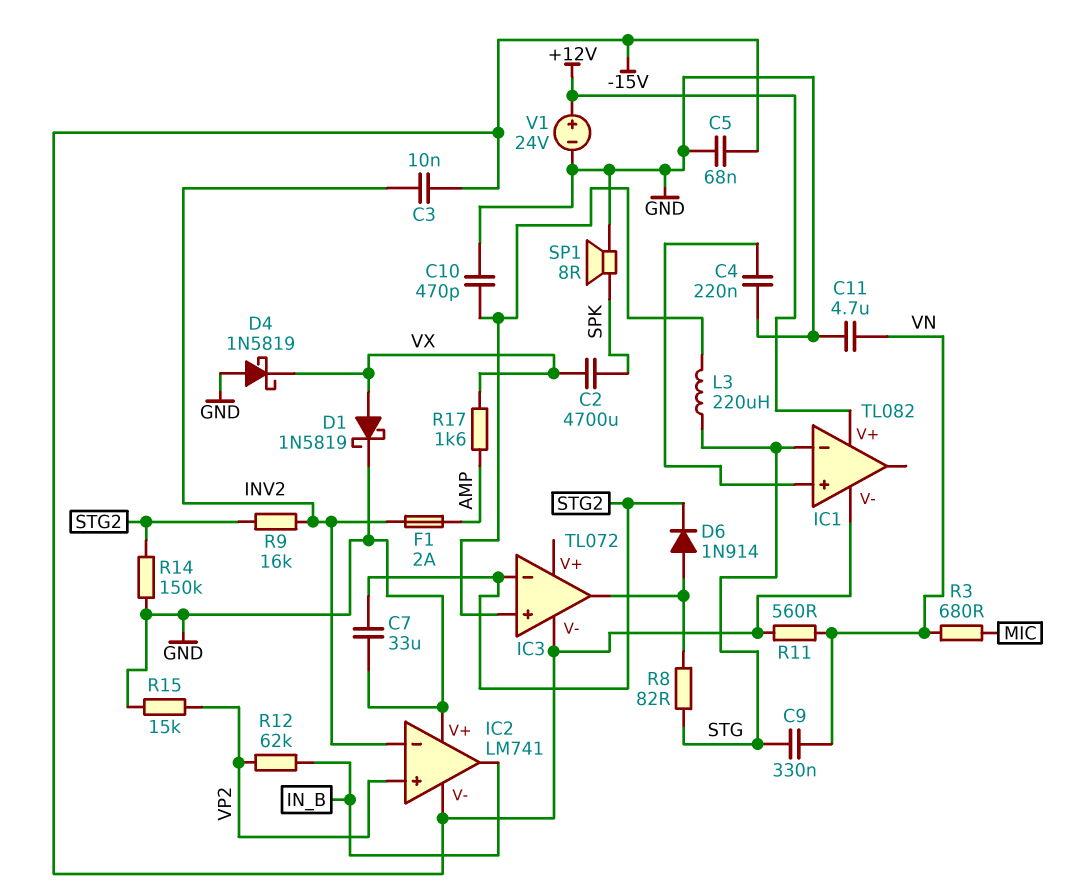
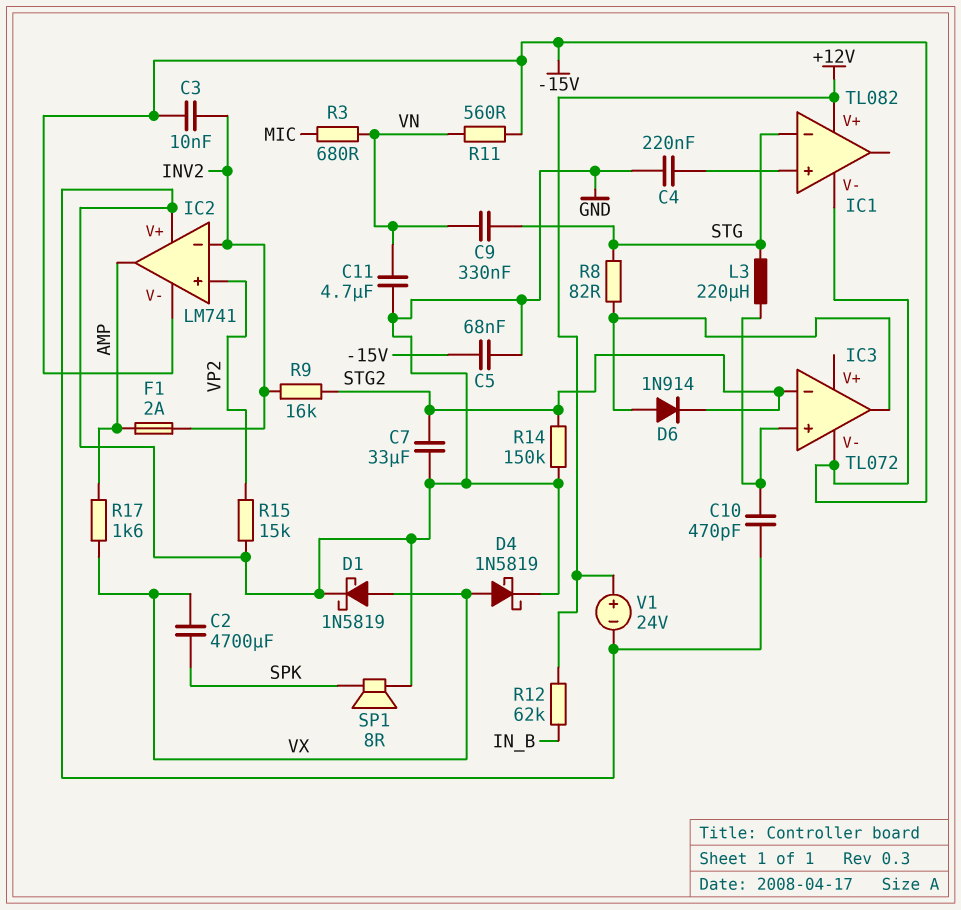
D4: schottky 1N5819 (A GND, K VX) -> schottky 1N5819 (A VX, K GND)
IC2 pin out: IN_B -> AMP
R12: 62k (IN_B, VP2) -> 62k (+12V, IN_B)

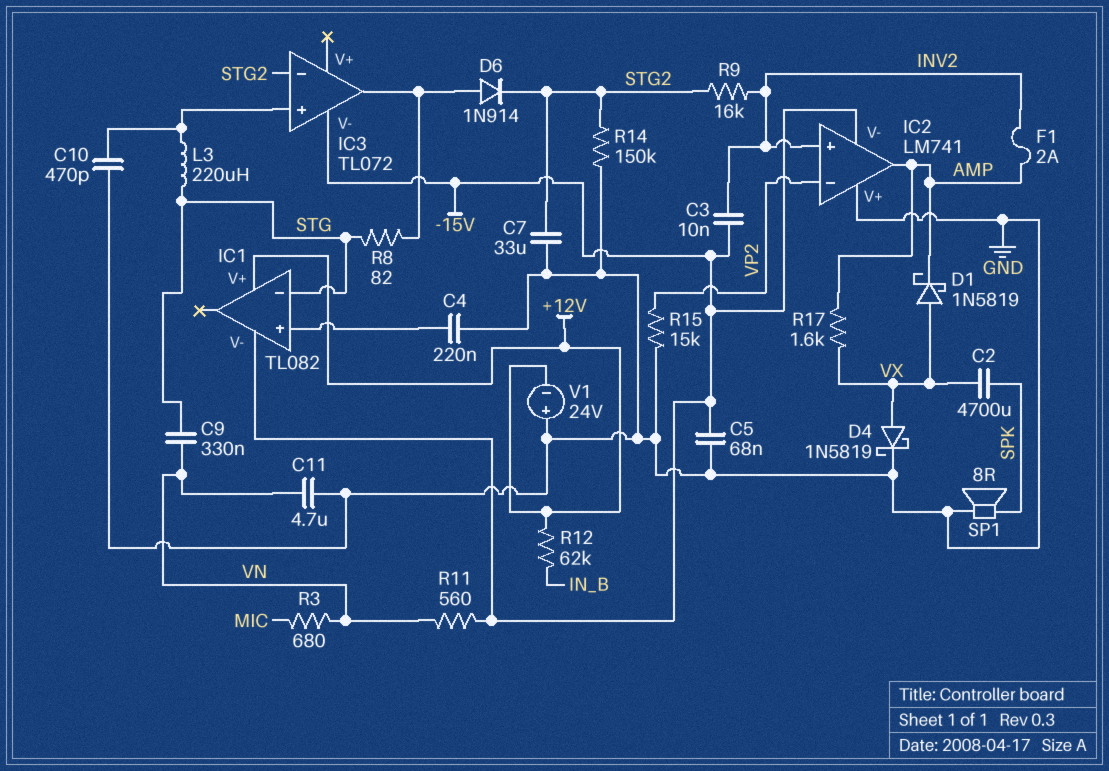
D1: schottky 1N5819 (A VX, K GND) -> schottky 1N5819 (A VX, K AMP)
IC2 pin in+: VP2 -> INV2
IC2 pin in-: INV2 -> VP2
V1: 24V (plus +12V, minus GND) -> 24V (plus GND, minus +12V)

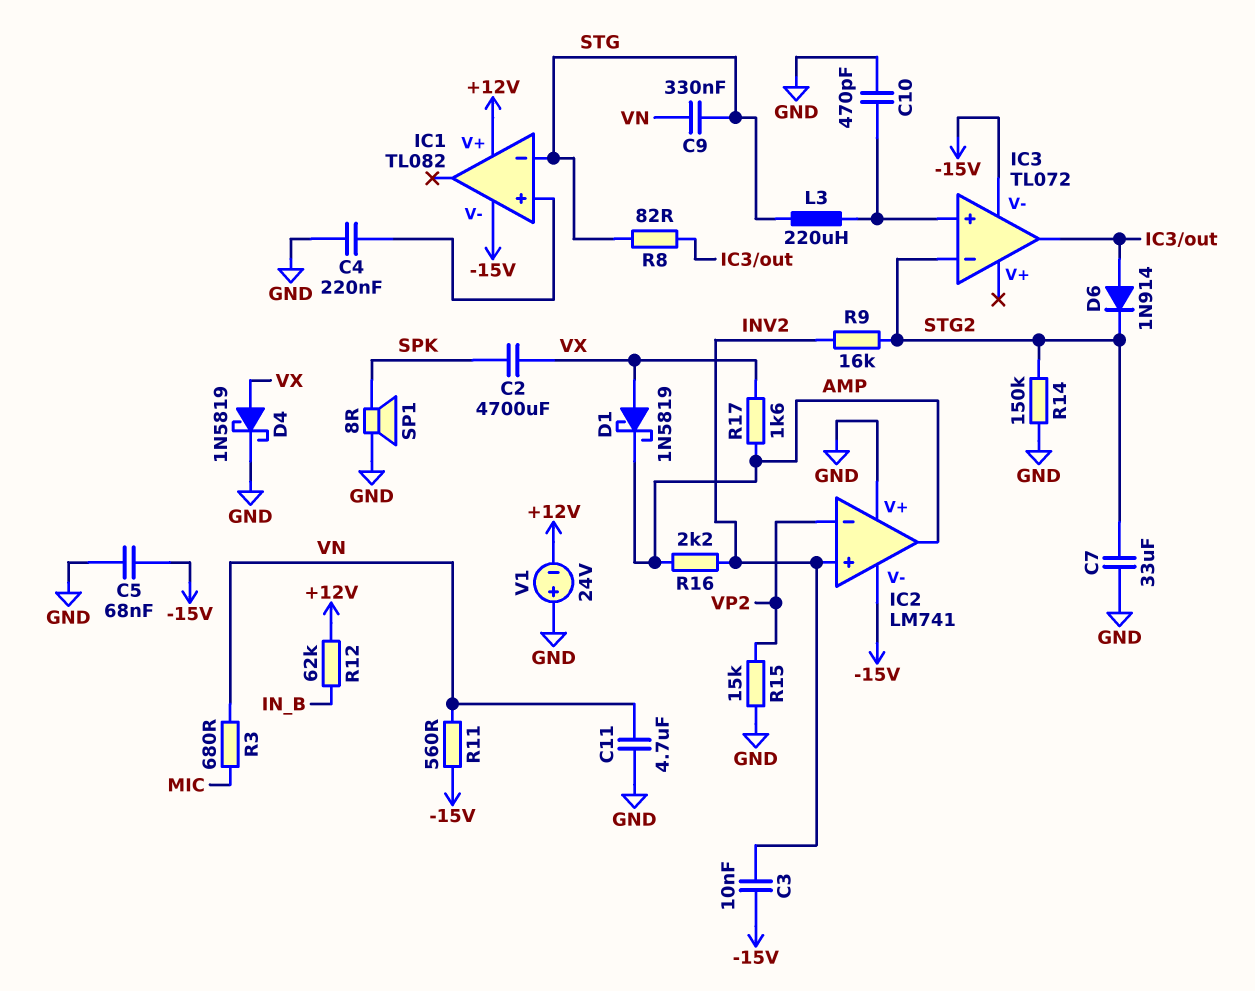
F1: 2A (AMP, INV2) -> none
R16: none -> 2.2k (AMP, INV2)

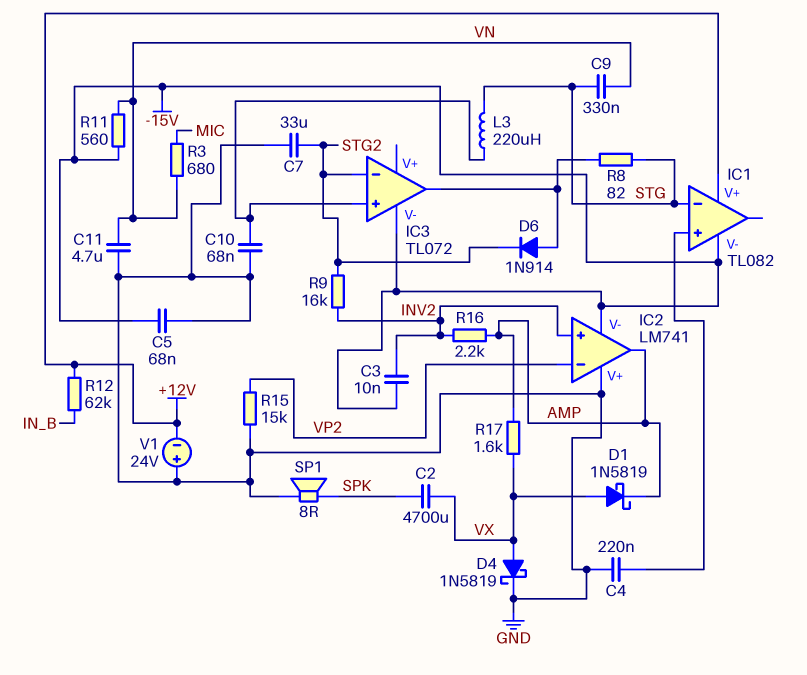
C10: 470pF (GND, IC3/in+) -> 68nF (GND, IC3/in+)
R14: 150k (GND, STG2) -> none

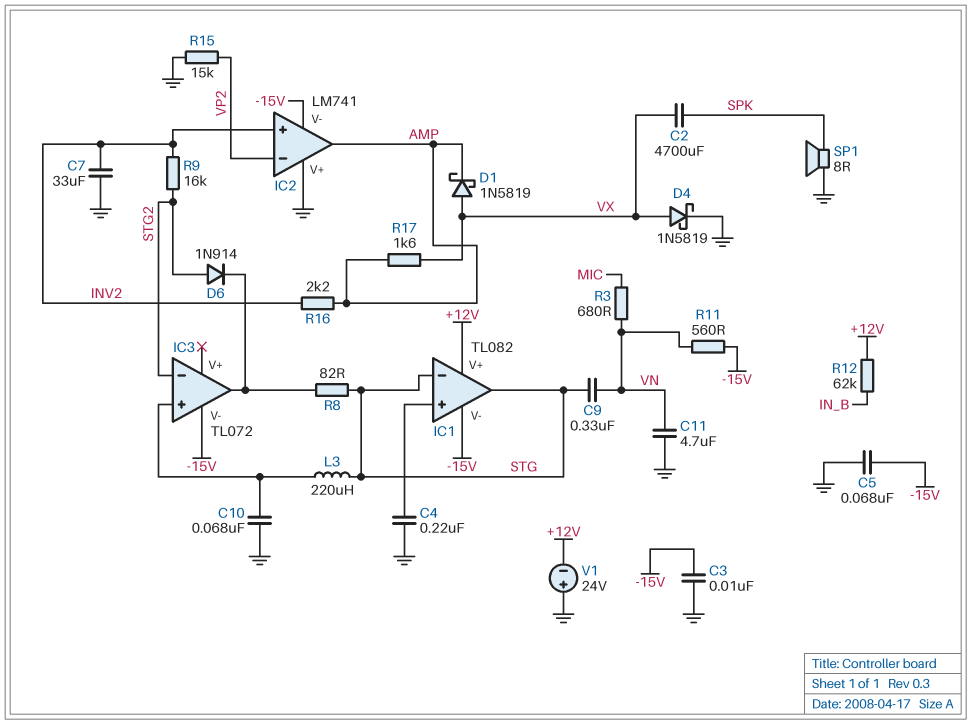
C3: 10nF (-15V, INV2) -> 10nF (-15V, GND)
C7: 33uF (GND, STG2) -> 33uF (GND, INV2)
D6: diode 1N914 (A IC3/out, K STG2) -> diode 1N914 (A STG2, K IC3/out)
IC1 pin out: none -> STG

